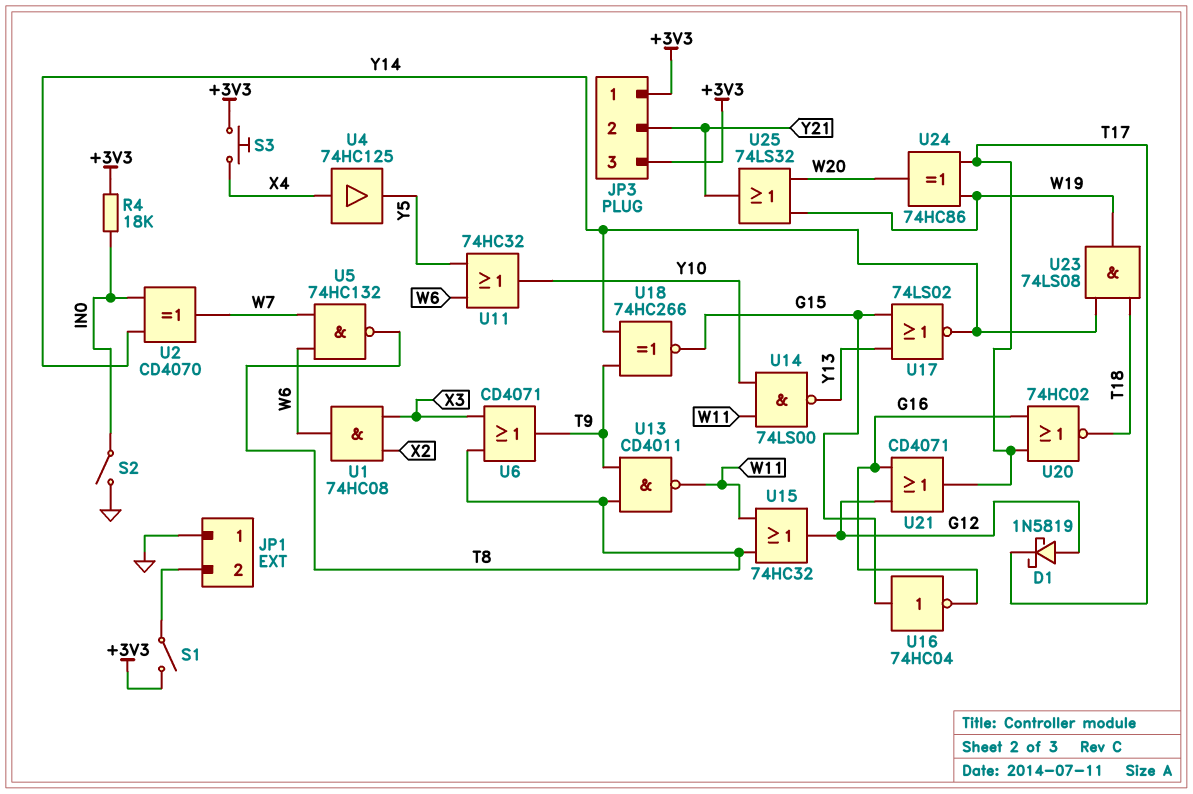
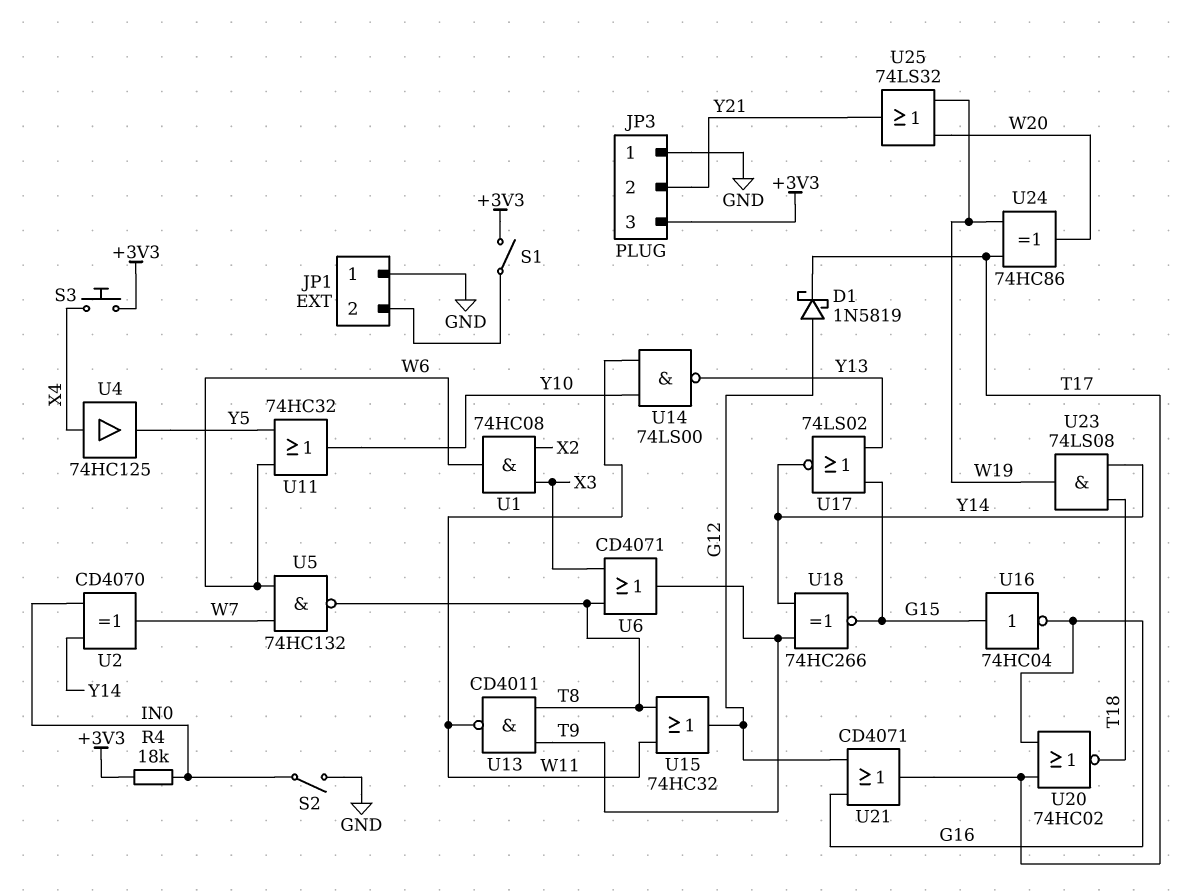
JP3 pin 1: +3V3 -> GND

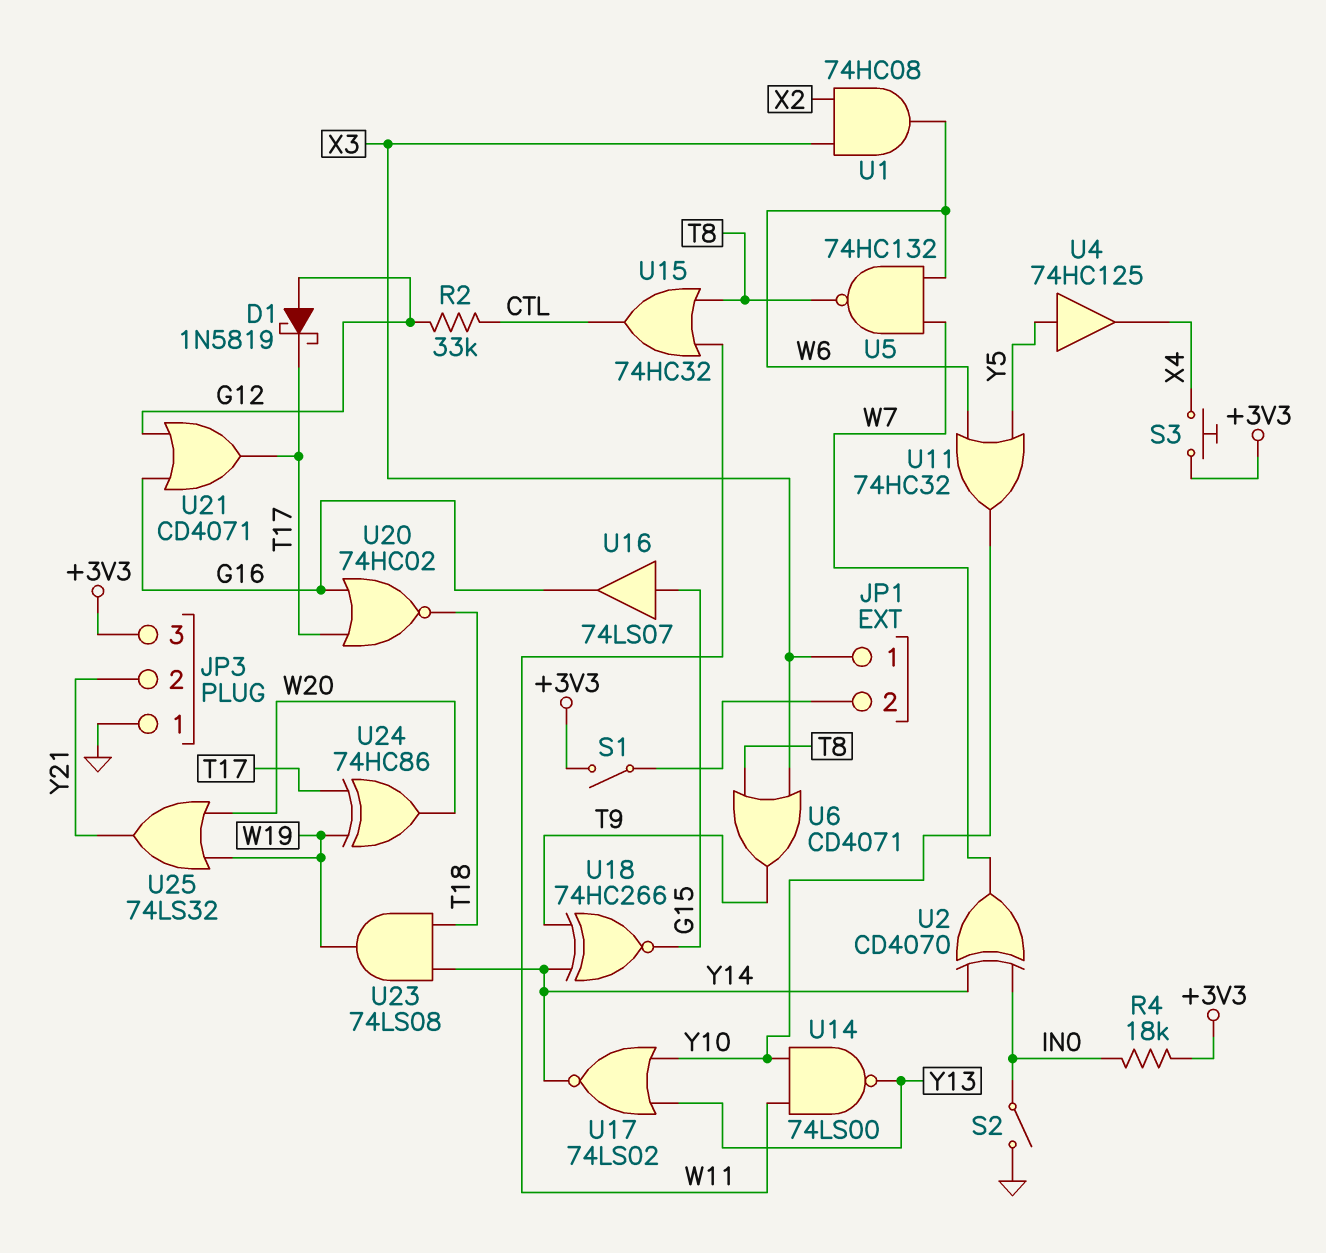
JP1 pin 1: GND -> X3
R2: none -> 33k (CTL, G12)
U4: buffer 74HC125 (in X4, out Y5) -> buffer 74HC125 (in Y5, out X4)
U13: NAND CD4011 (in T8, in T9, out W11) -> none
U15: OR 74HC32 (in T8, in W11, out G12) -> OR 74HC32 (in T8, in W11, out CTL)
U16: NOT 74HC04 (in G15, out G16) -> buffer 74LS07 (in G15, out G16)
U17: NOR 74LS02 (in G15, in Y13, out Y14) -> NOR 74LS02 (in Y10, in Y13, out Y14)

